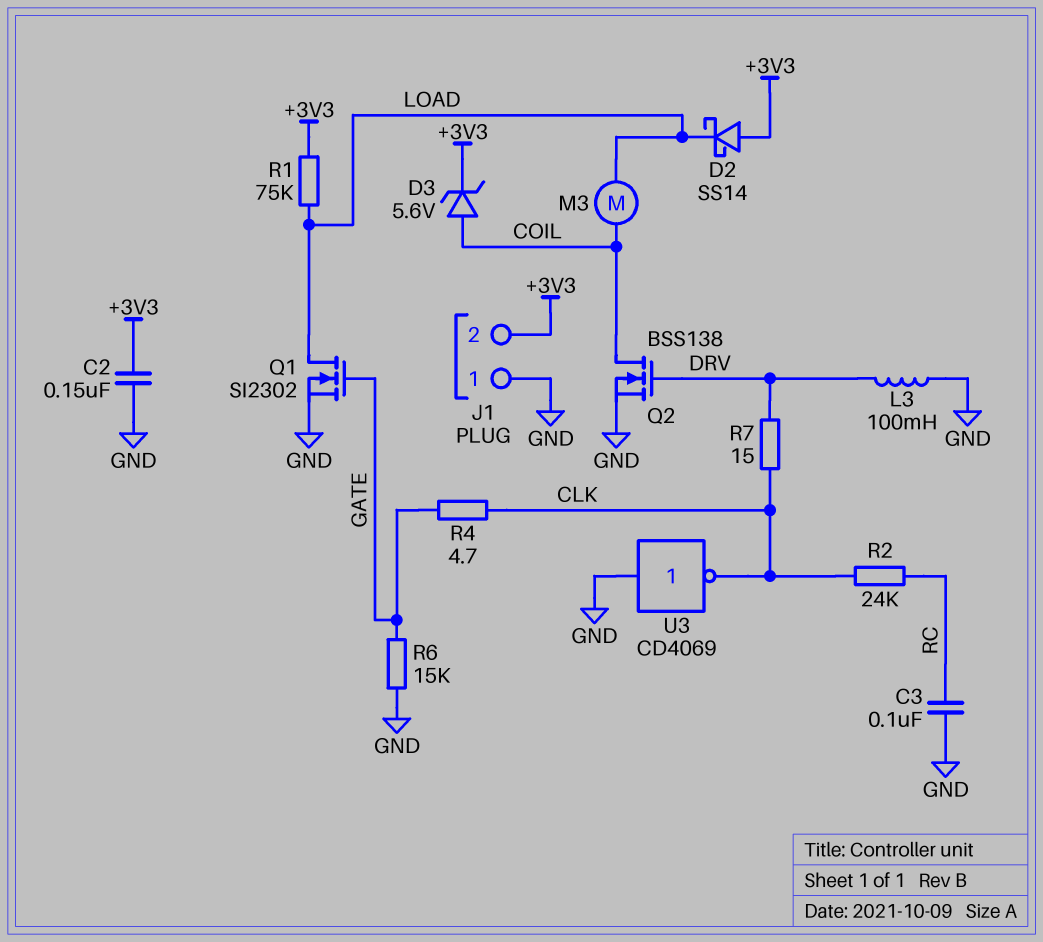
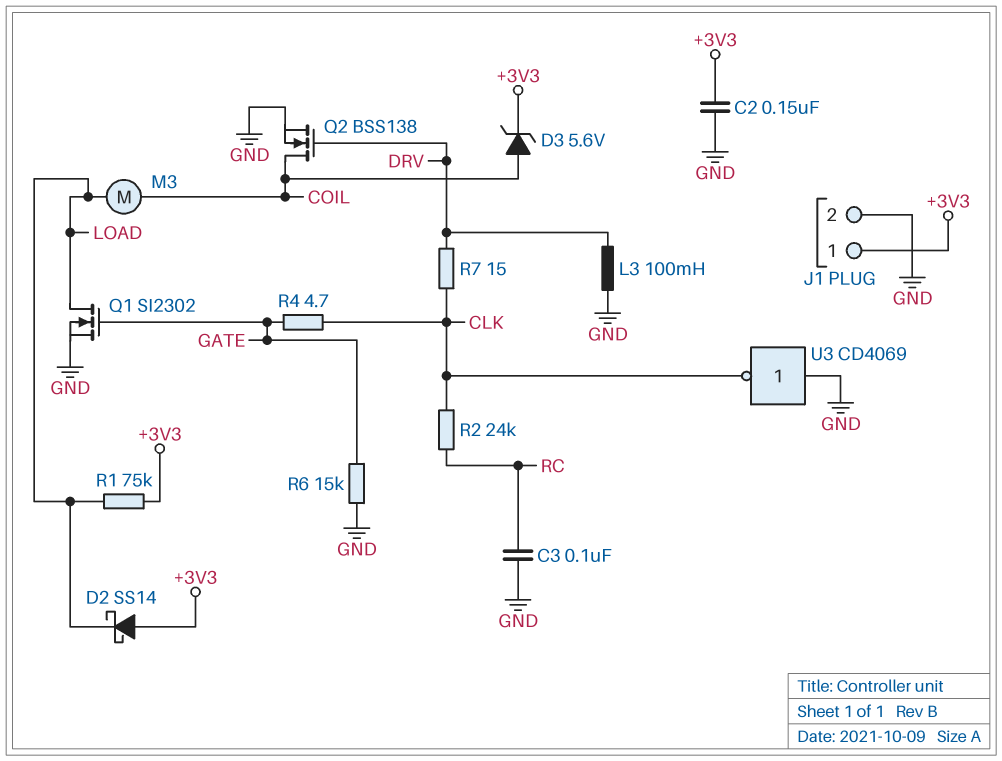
J1 pin 1: GND -> +3V3
J1 pin 2: +3V3 -> GND

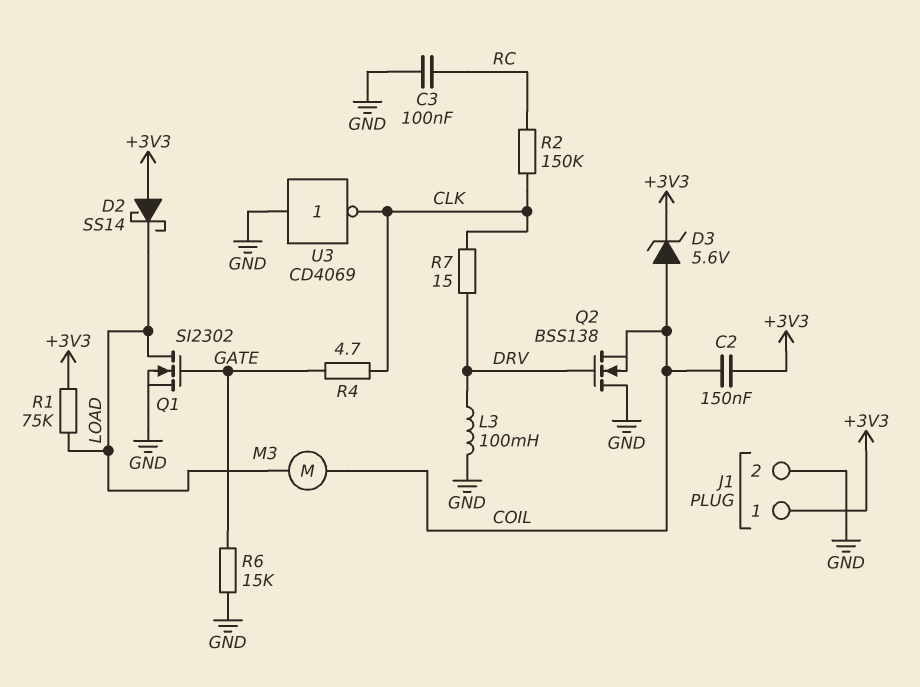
C2: 150nF (+3V3, GND) -> 150nF (+3V3, COIL)
Q2: NMOS BSS138 (G DRV, D COIL, S GND) -> NMOS BSS138 (G DRV, D GND, S COIL)
R2: 24k (CLK, RC) -> 150k (CLK, RC)

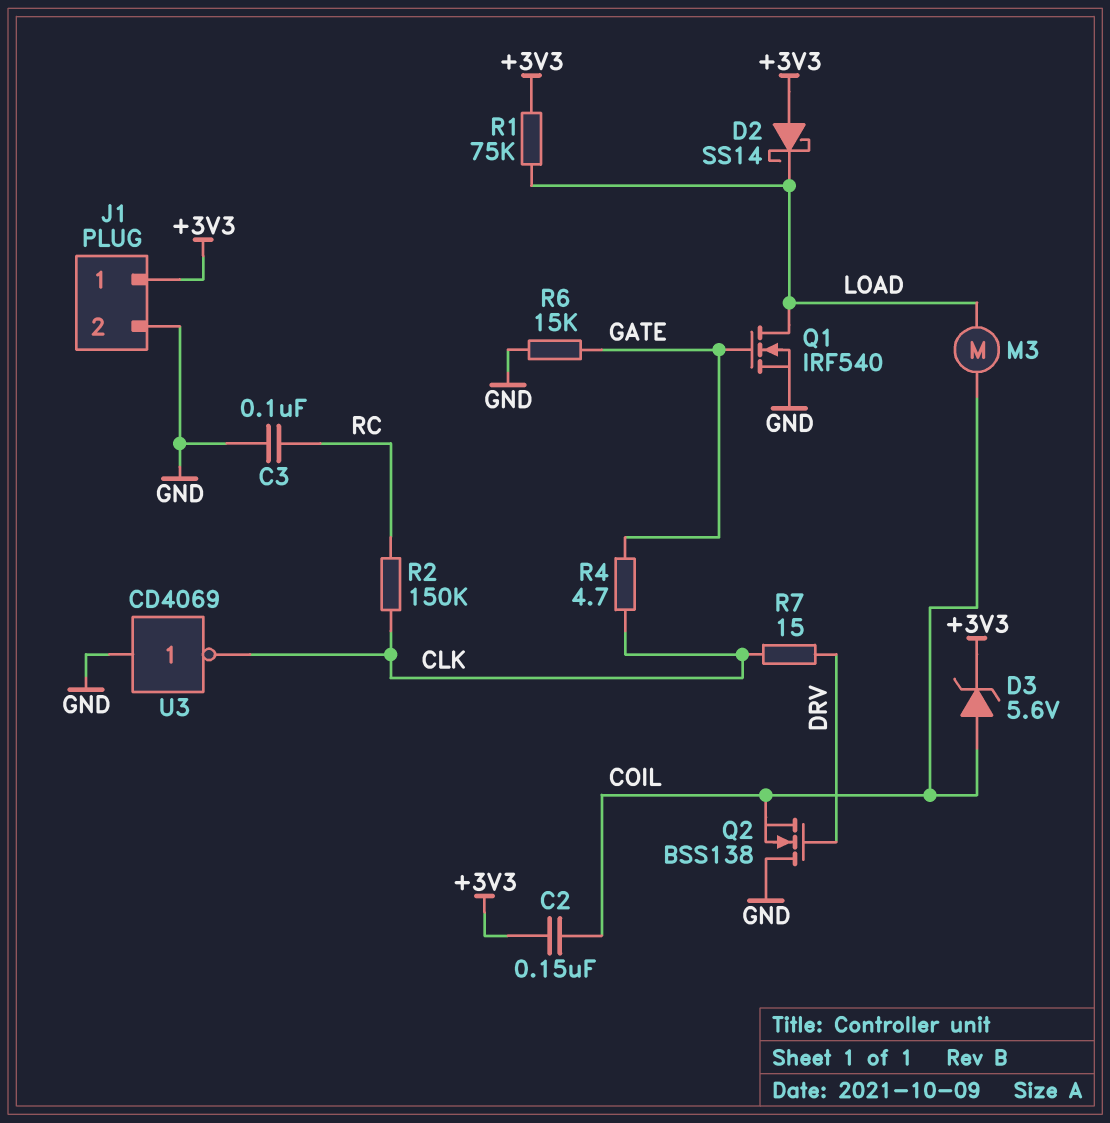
L3: 100mH (DRV, GND) -> none
Q1: NMOS SI2302 (G GATE, D LOAD, S GND) -> NMOS IRF540 (G GATE, D LOAD, S GND)

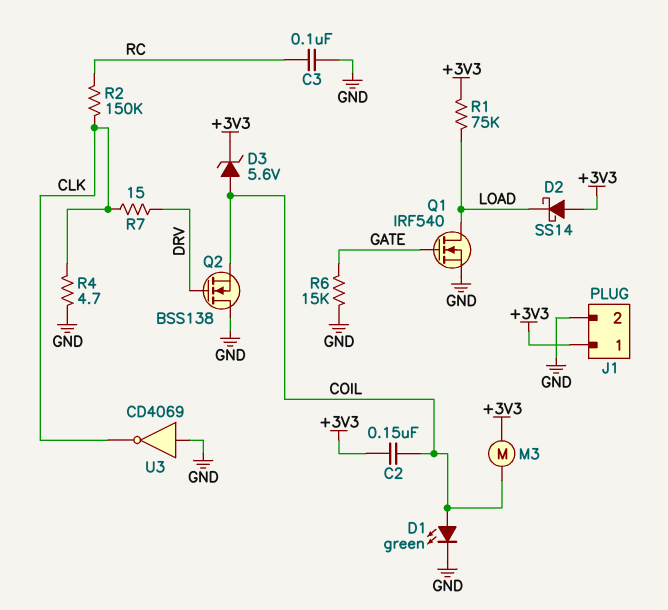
D1: none -> LED green (A COIL, K GND)
M3: motor (COIL, LOAD) -> motor (+3V3, COIL)
R4: 4.7 (CLK, GATE) -> 4.7 (CLK, GND)

